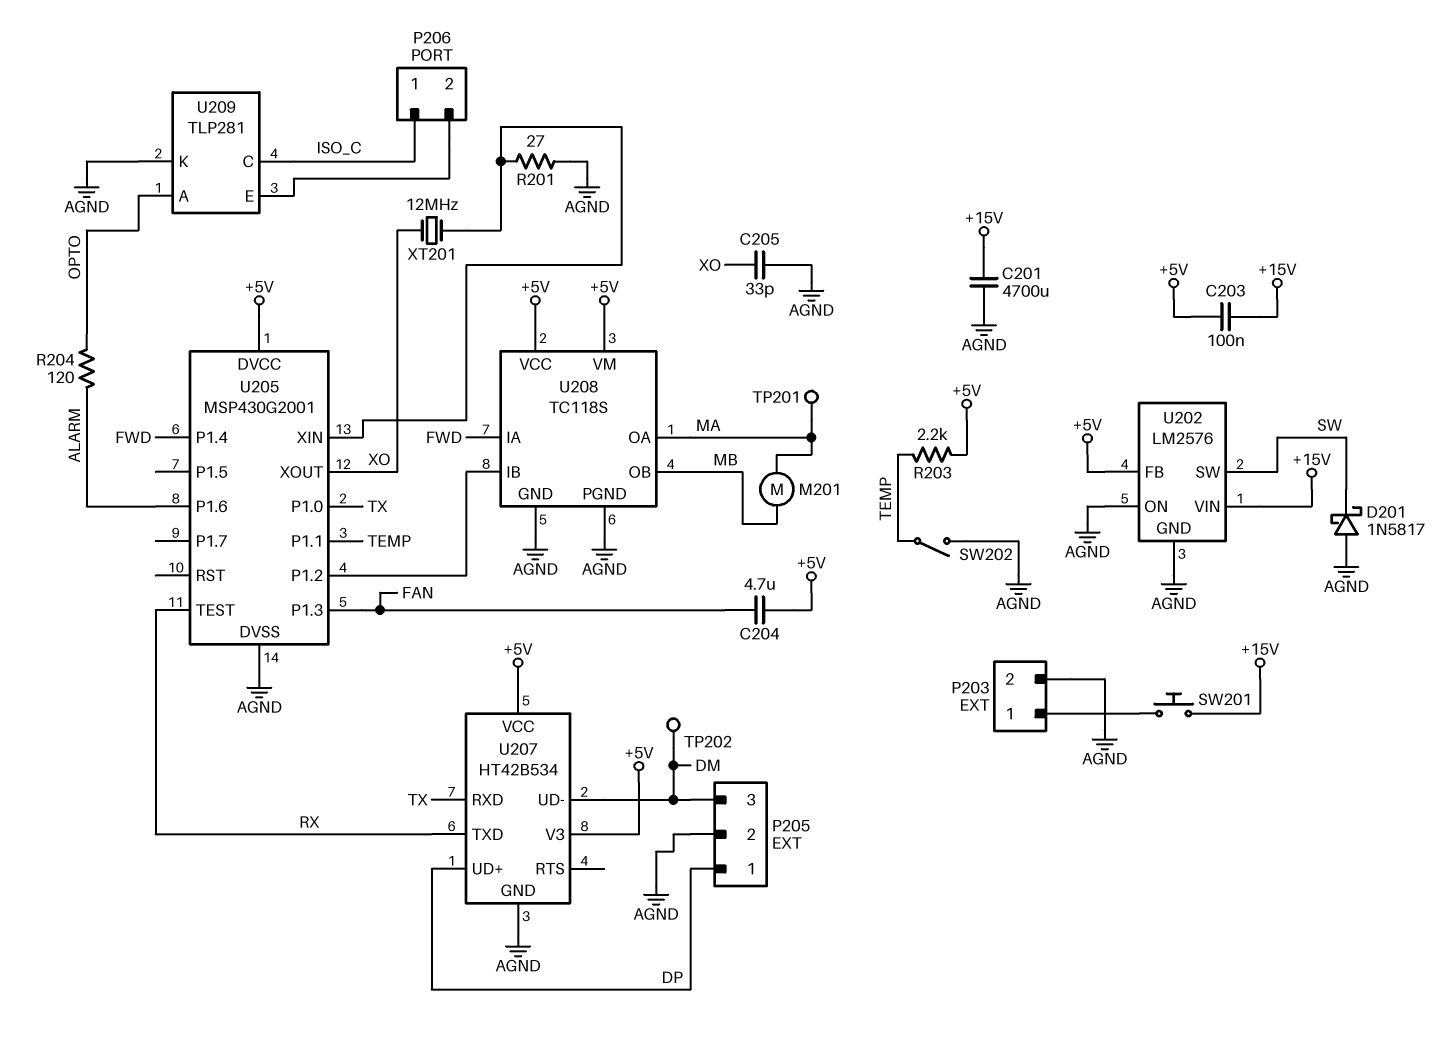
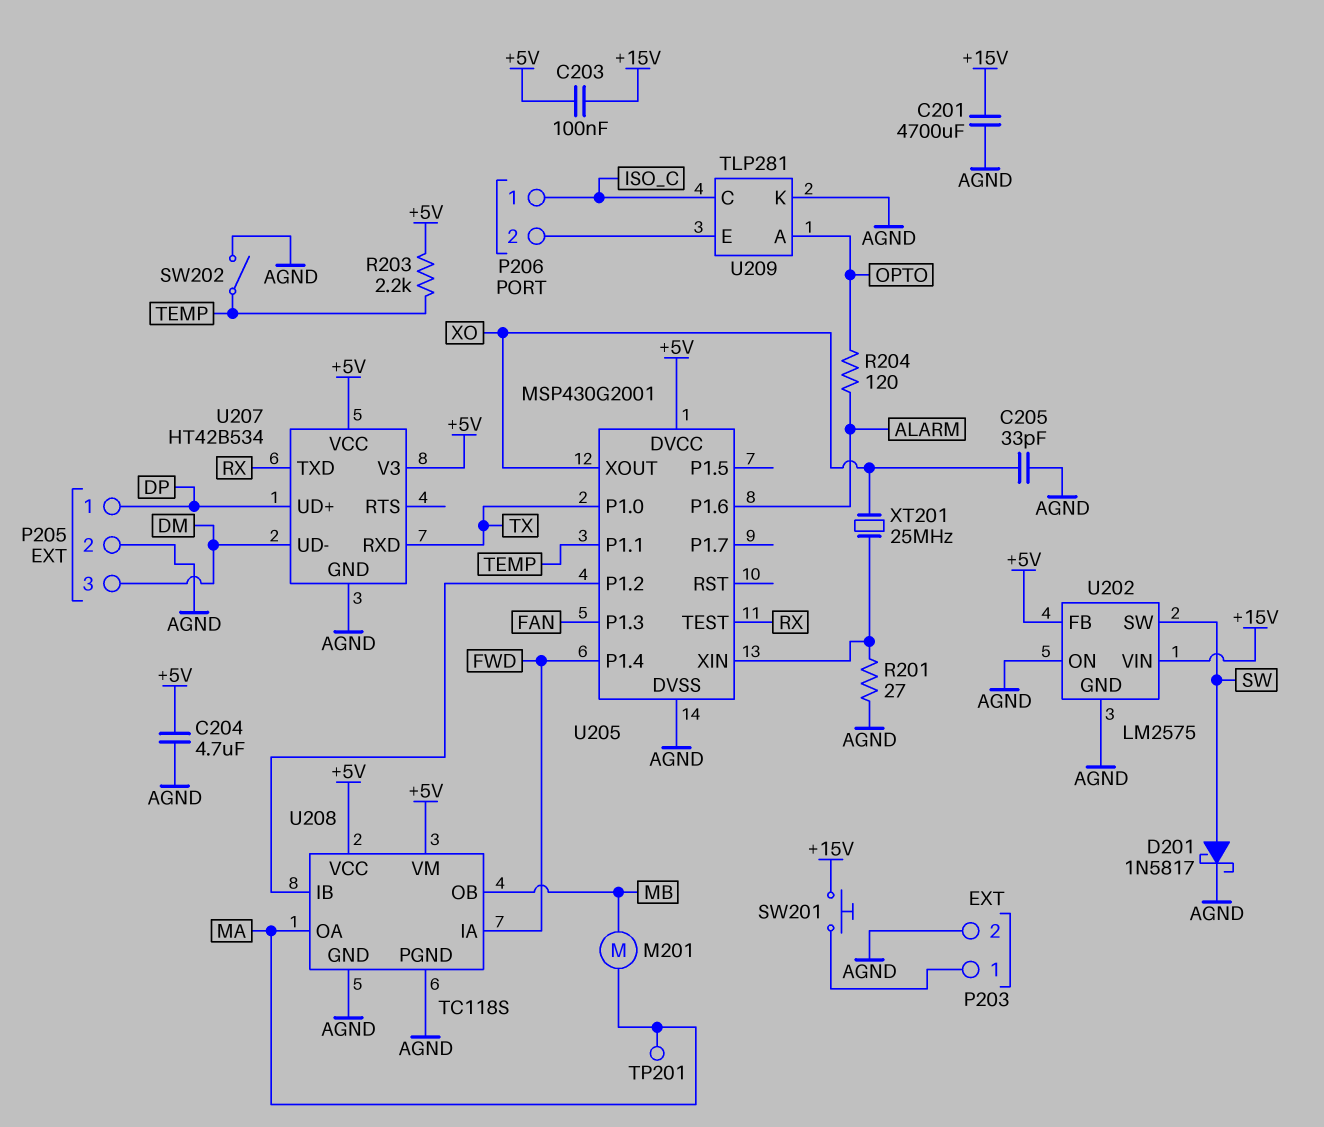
C204: 4.7uF (+5V, FAN) -> 4.7uF (+5V, AGND)
D201: schottky 1N5817 (A AGND, K SW) -> schottky 1N5817 (A SW, K AGND)
TP202: test point (DM) -> none
U202: LM2576 -> LM2575
XT201: 12MHz (U205/XIN, XO) -> 25MHz (U205/XIN, XO)

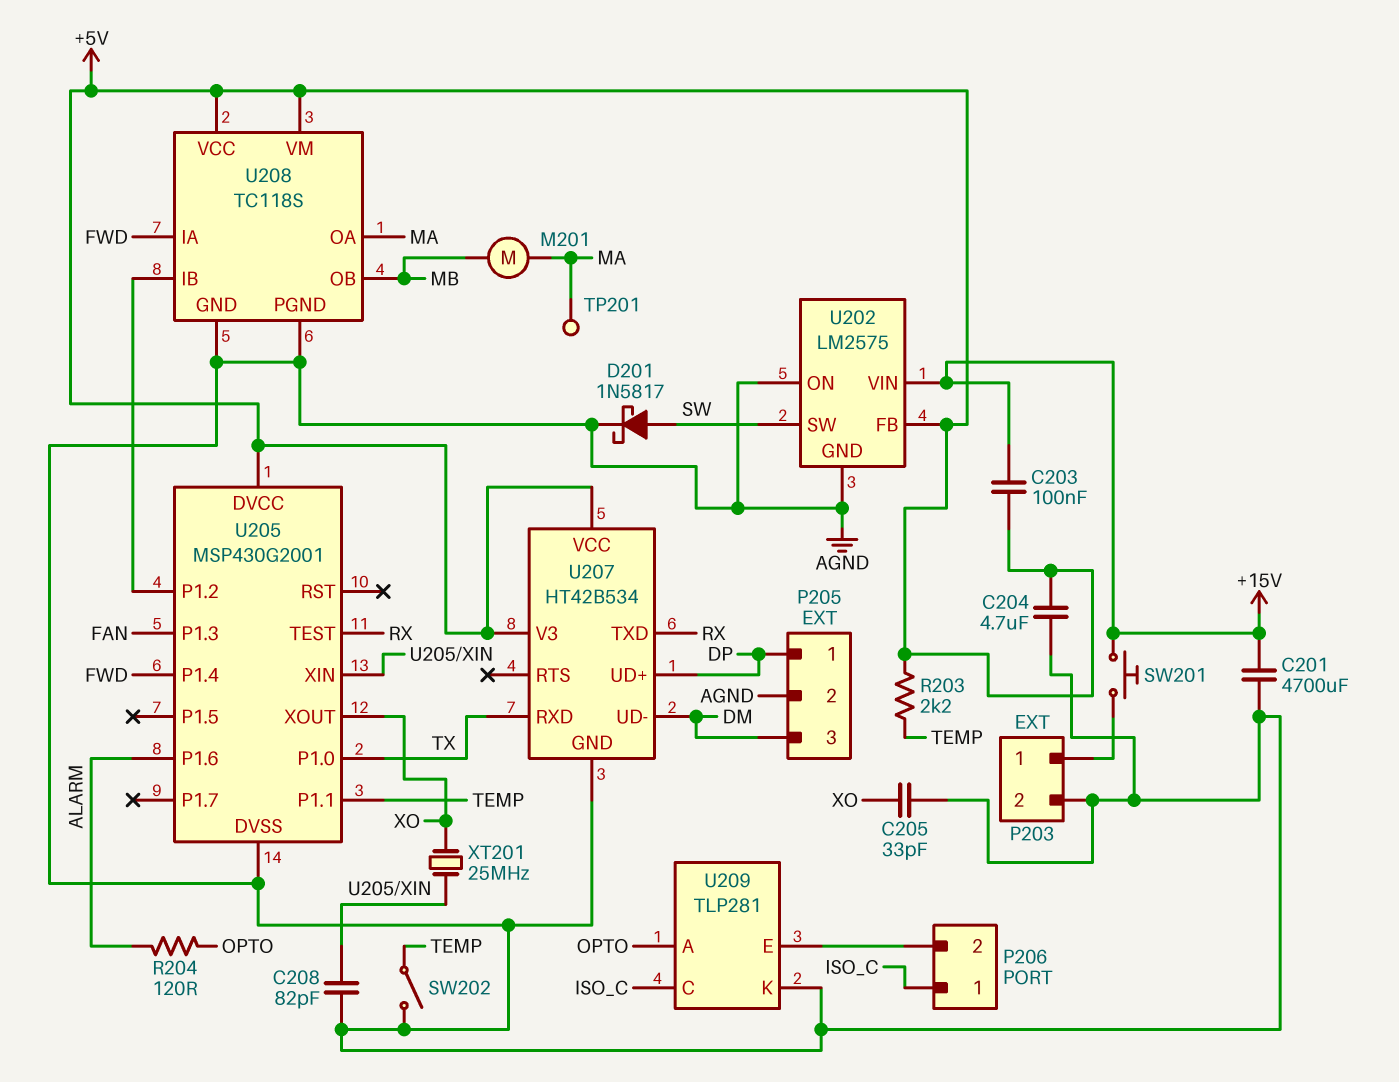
C208: none -> 82pF (AGND, U205/XIN)
R201: 27 (AGND, U205/XIN) -> none

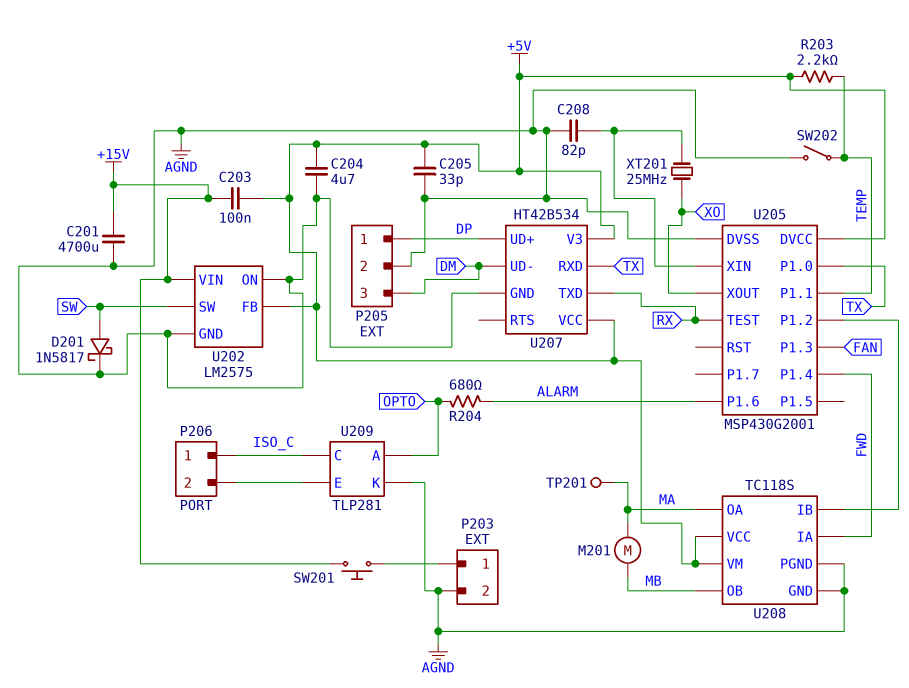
C205: 33pF (AGND, XO) -> 33pF (+5V, AGND)
R204: 120 (ALARM, OPTO) -> 680 (ALARM, OPTO)

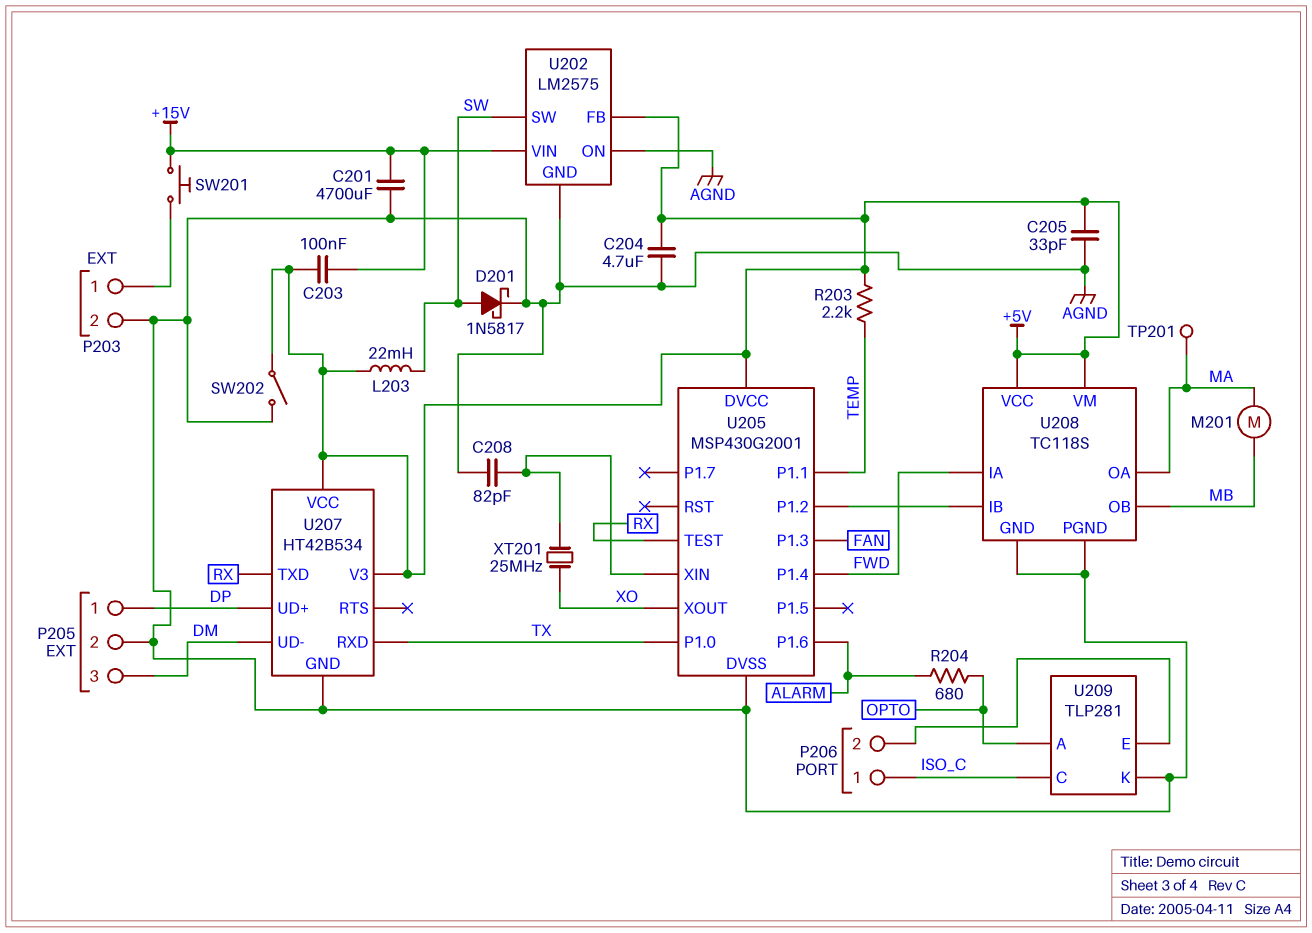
L203: none -> 22mH (+5V, SW)
SW202: switch (AGND, TEMP) -> switch (+5V, AGND)

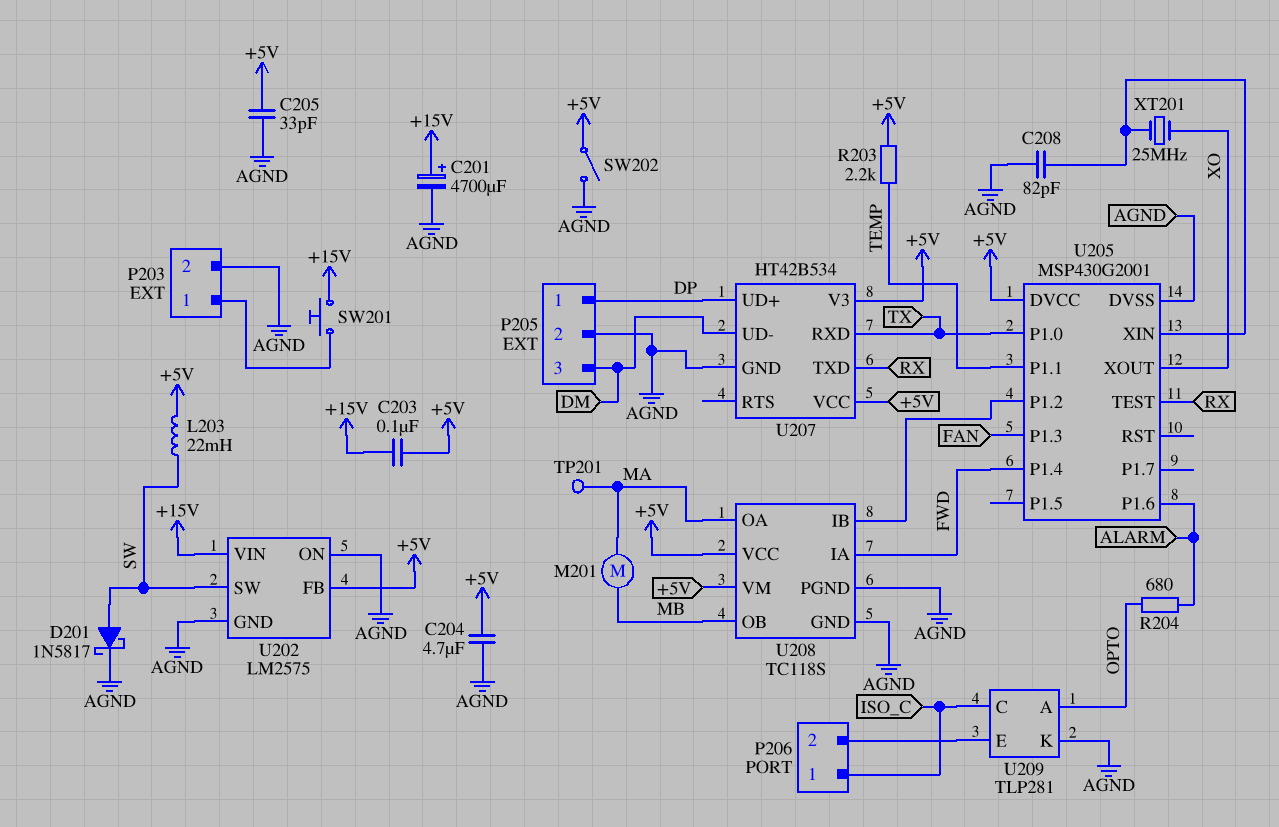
C201: 4700uF (+15V, AGND) -> 4700uF (plus +15V, minus AGND)

